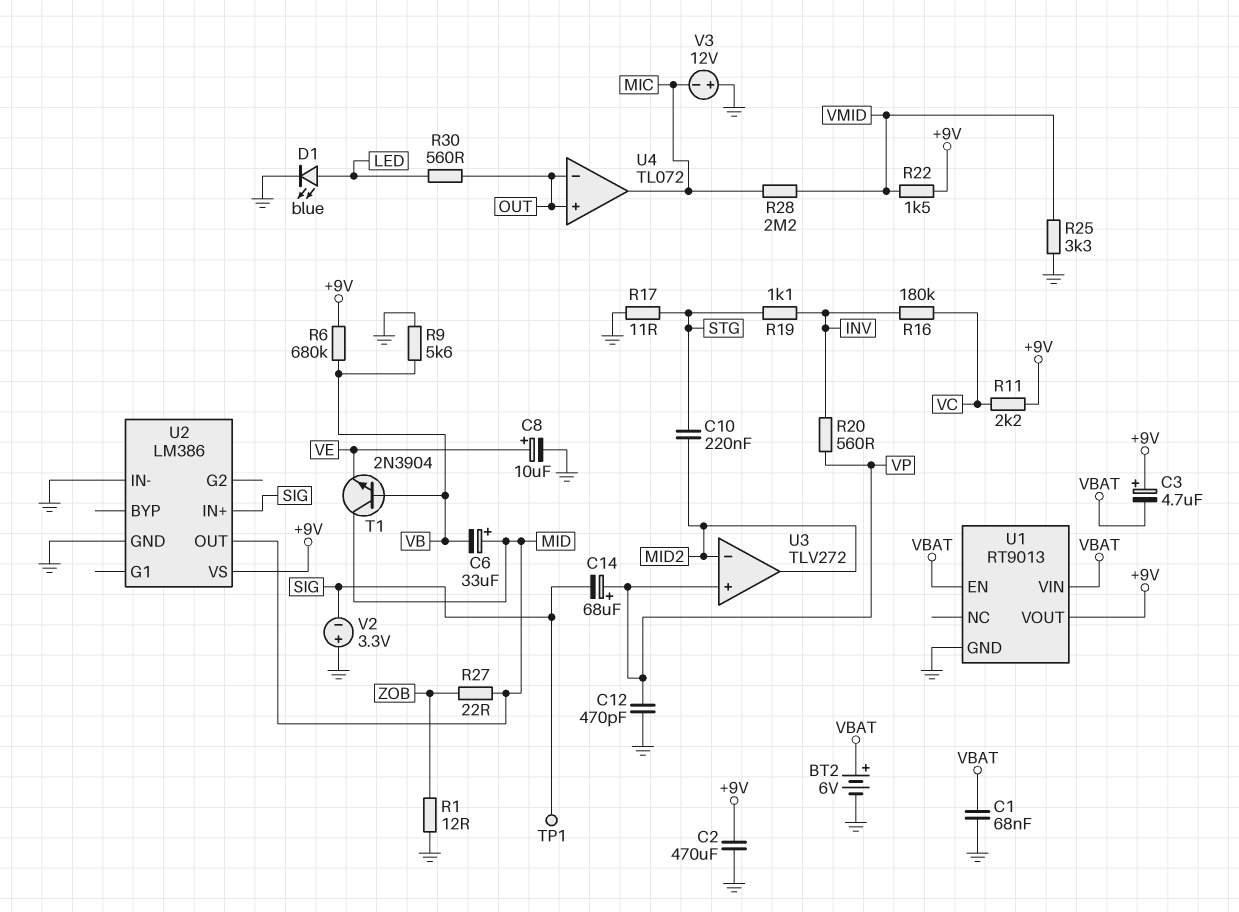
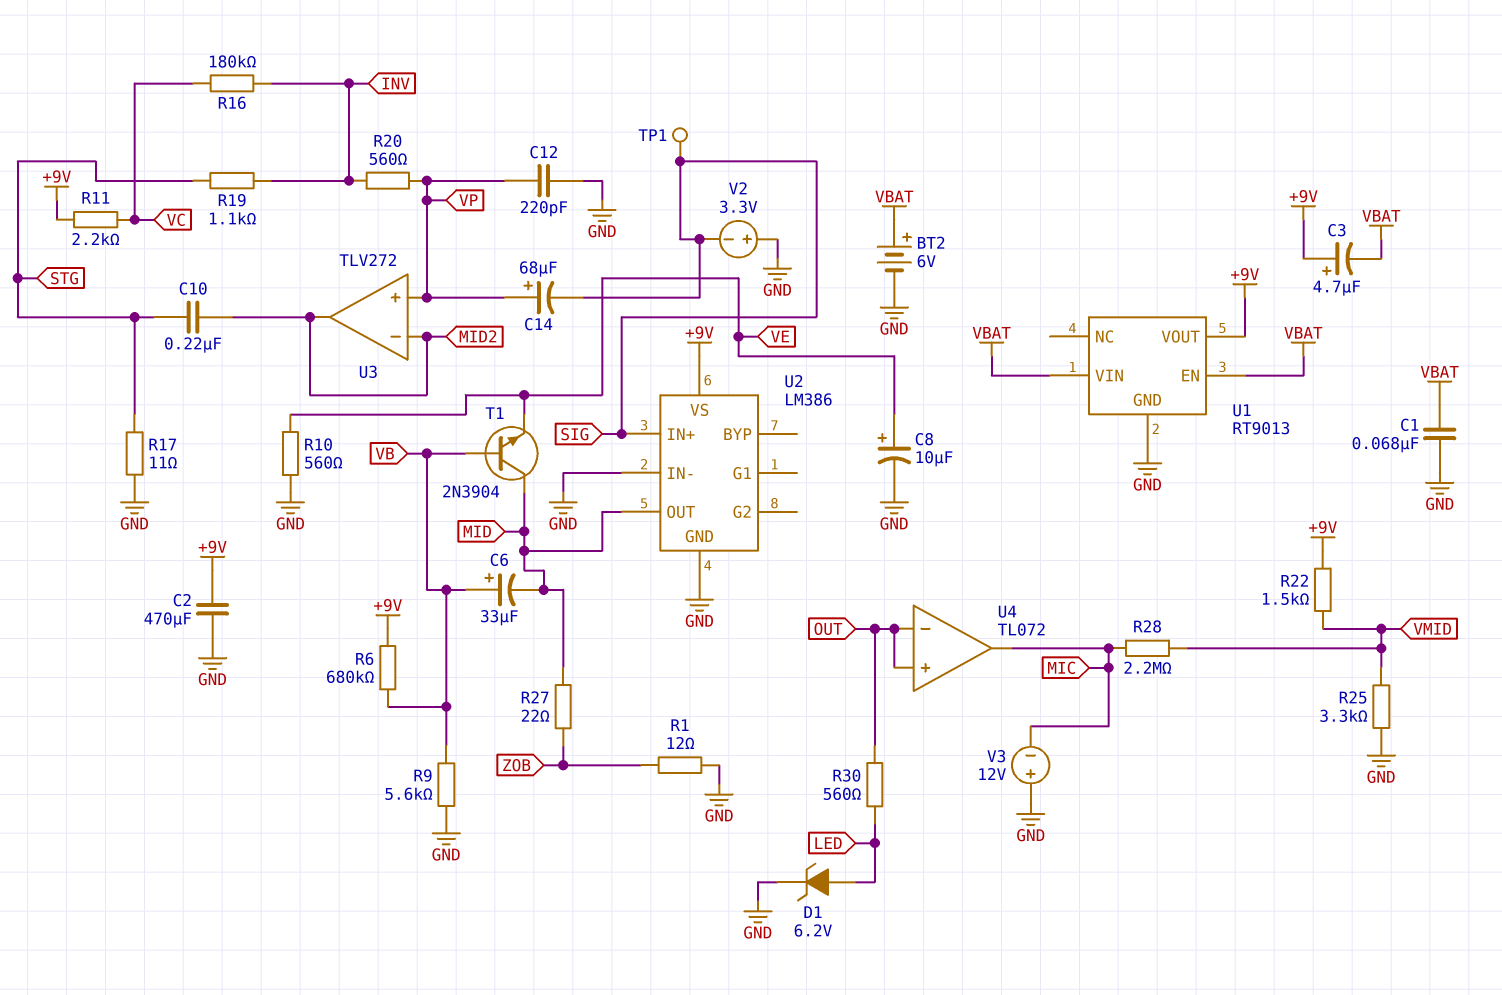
C6: 33uF (plus MID, minus VB) -> 33uF (plus VB, minus MID)
C12: 470pF (GND, VP) -> 220pF (GND, VP)
D1: LED blue (A LED, K GND) -> zener 6.2V (A LED, K GND)
R10: none -> 560 (GND, VE)

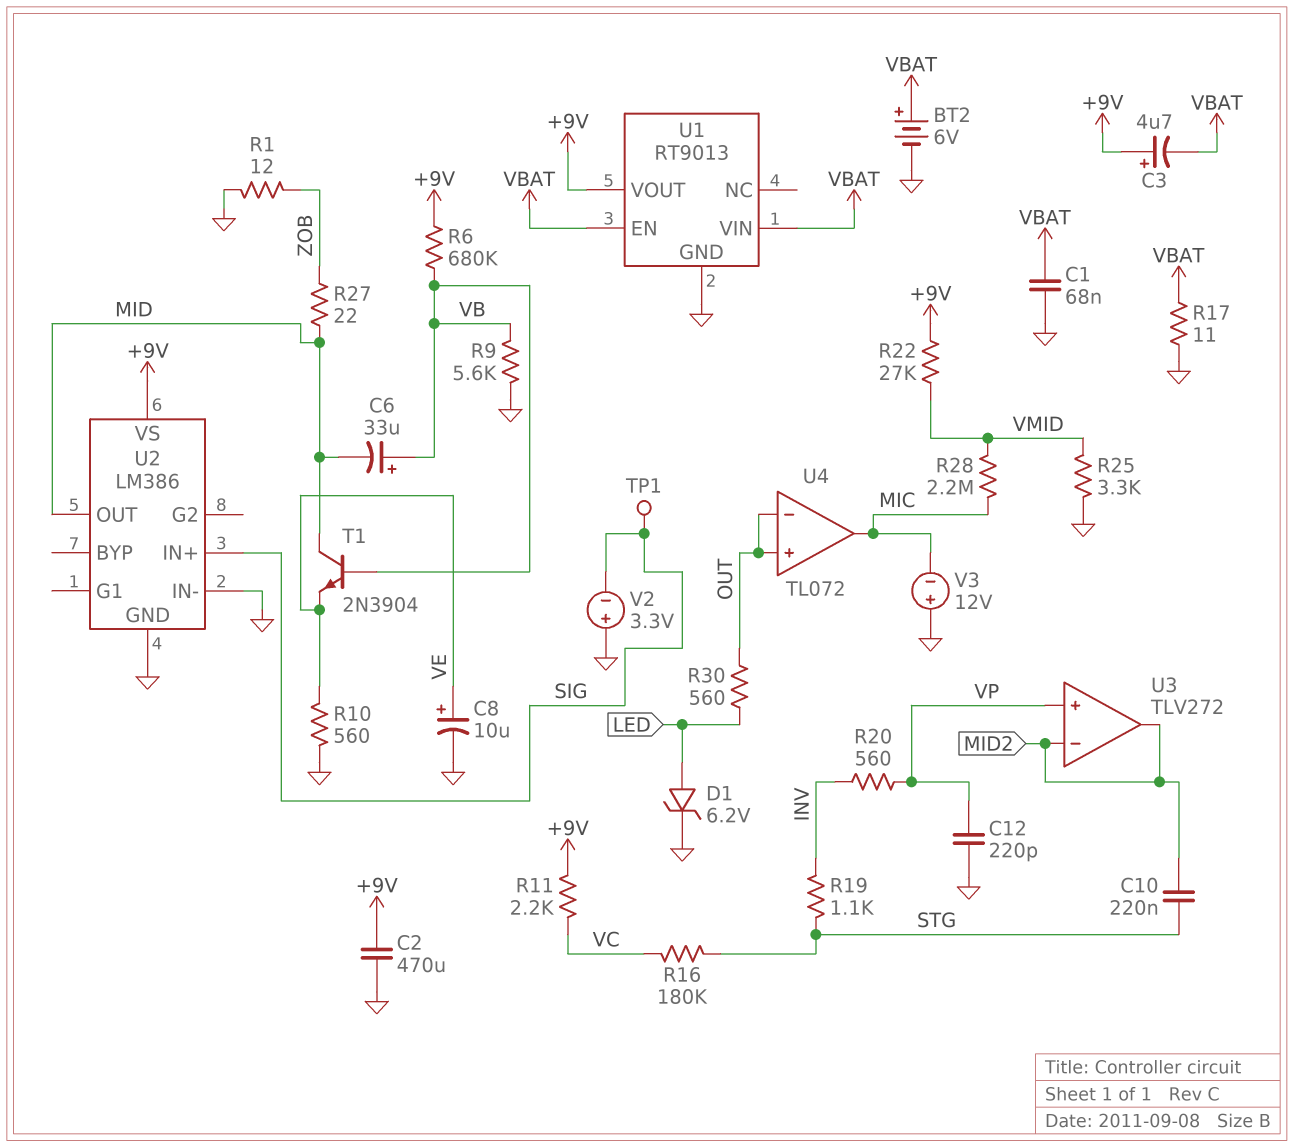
C14: 68uF (plus VP, minus SIG) -> none
R16: 180k (INV, VC) -> 180k (STG, VC)
R17: 11 (GND, STG) -> 11 (GND, VBAT)
R22: 1.5k (+9V, VMID) -> 27k (+9V, VMID)

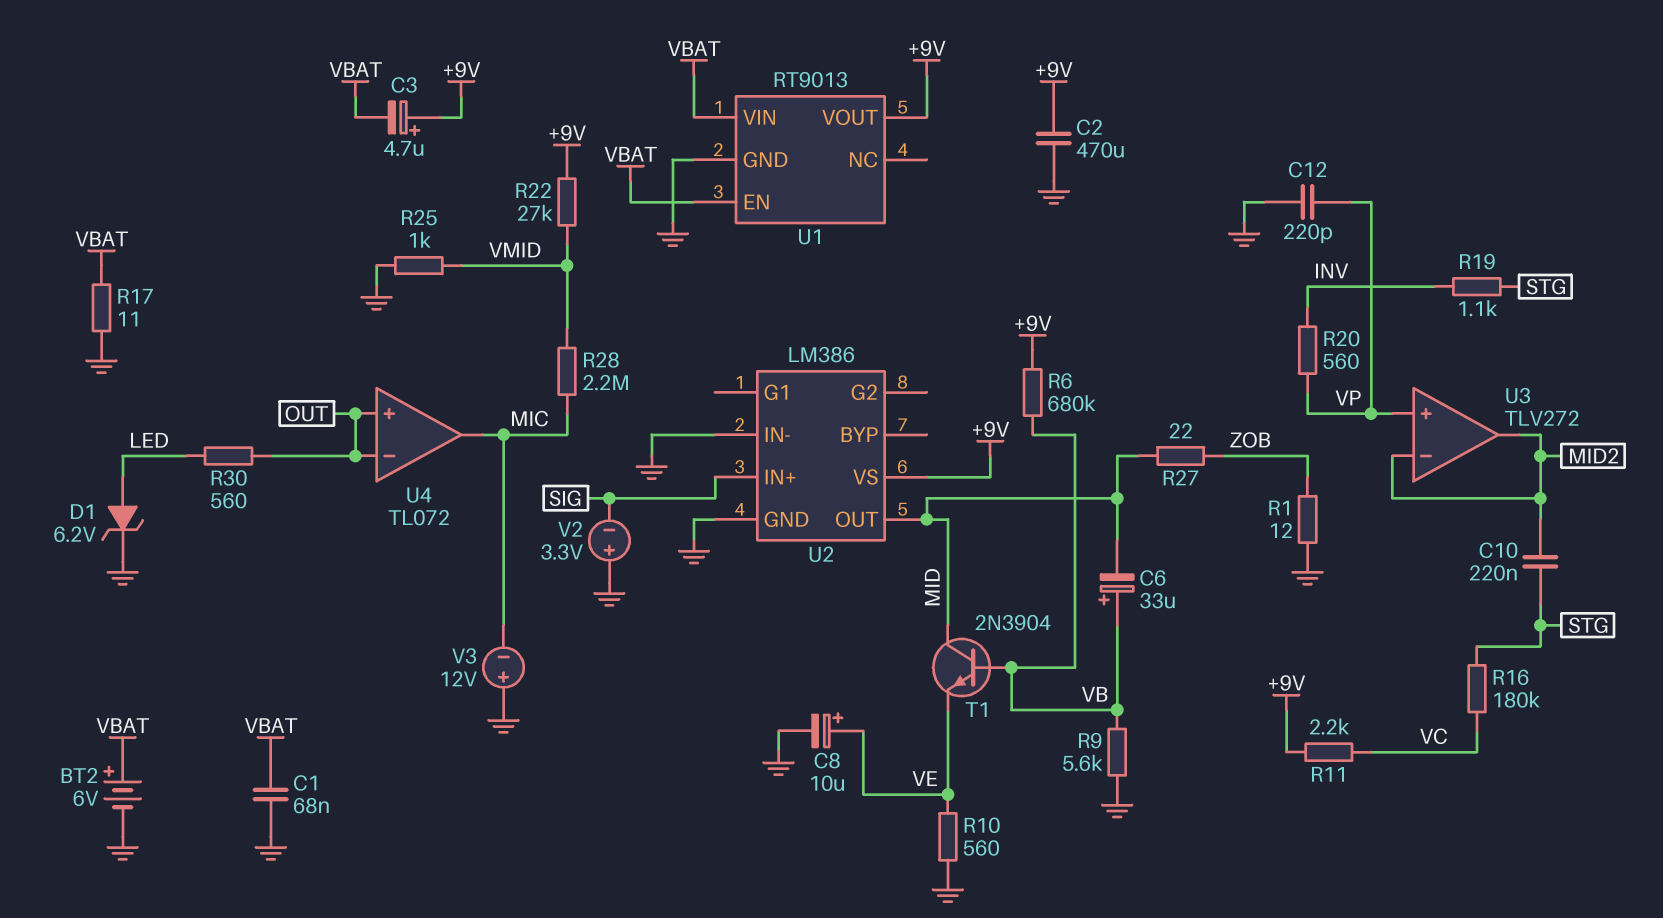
R25: 3.3k (GND, VMID) -> 1k (GND, VMID)
TP1: test point (SIG) -> none

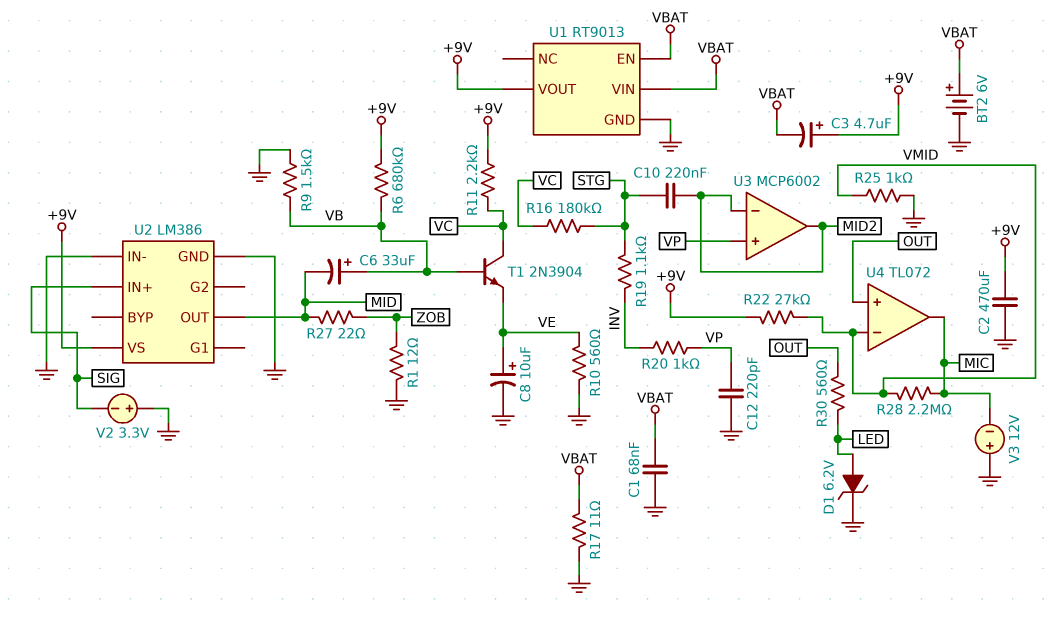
R9: 5.6k (GND, VB) -> 1.5k (GND, VB)
R20: 560 (INV, VP) -> 1k (INV, VP)
T1: NPN 2N3904 (B VB, C MID, E VE) -> NPN 2N3904 (B VB, C VC, E VE)
U3: TLV272 -> MCP6002
U4 pin in-: OUT -> VMID

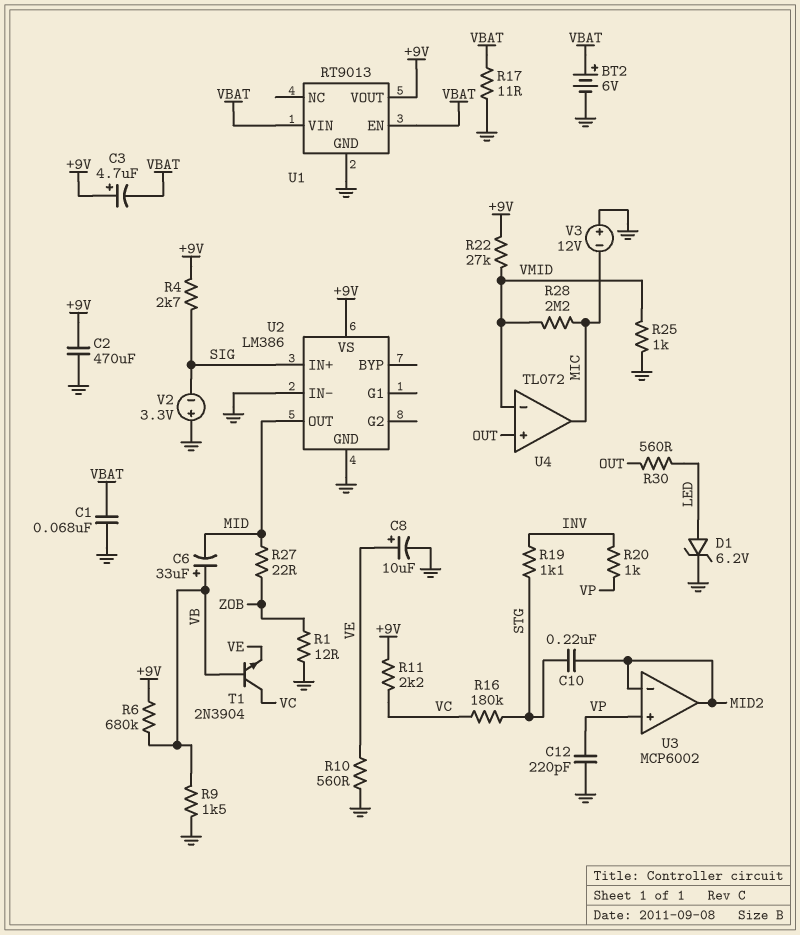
R4: none -> 2.7k (+9V, SIG)

